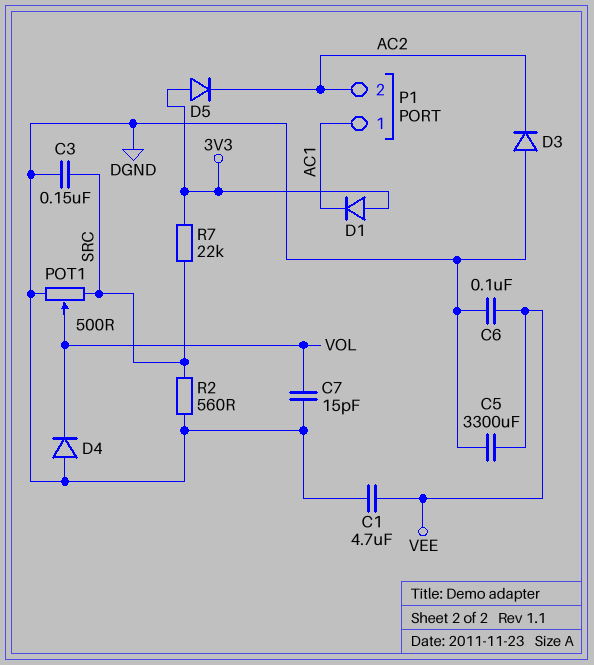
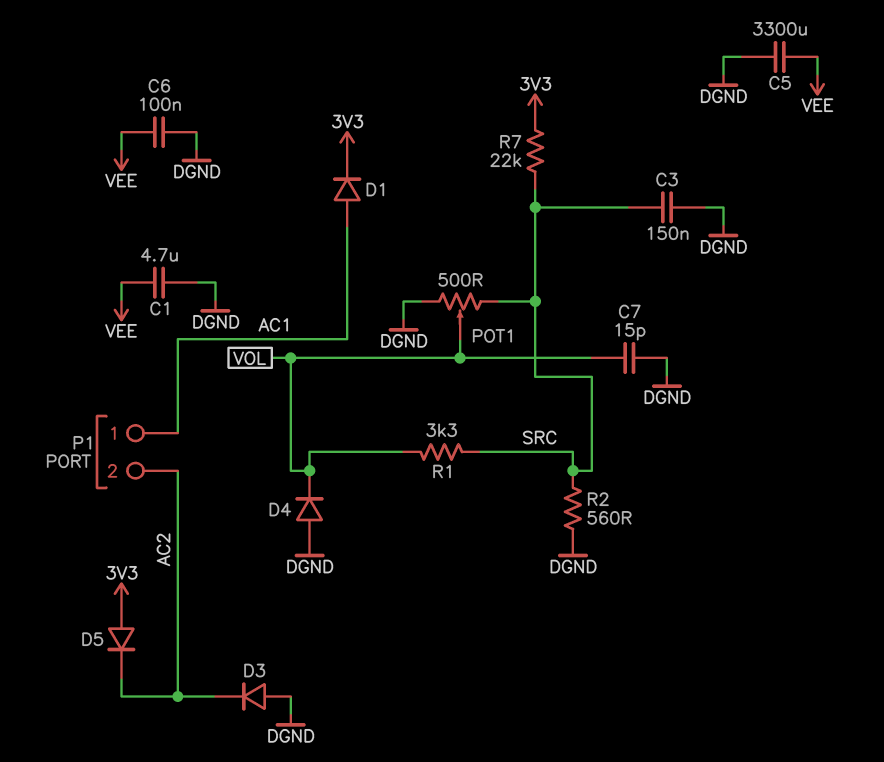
D1: diode (A 3V3, K AC1) -> diode (A AC1, K 3V3)
R1: none -> 3.3k (SRC, VOL)

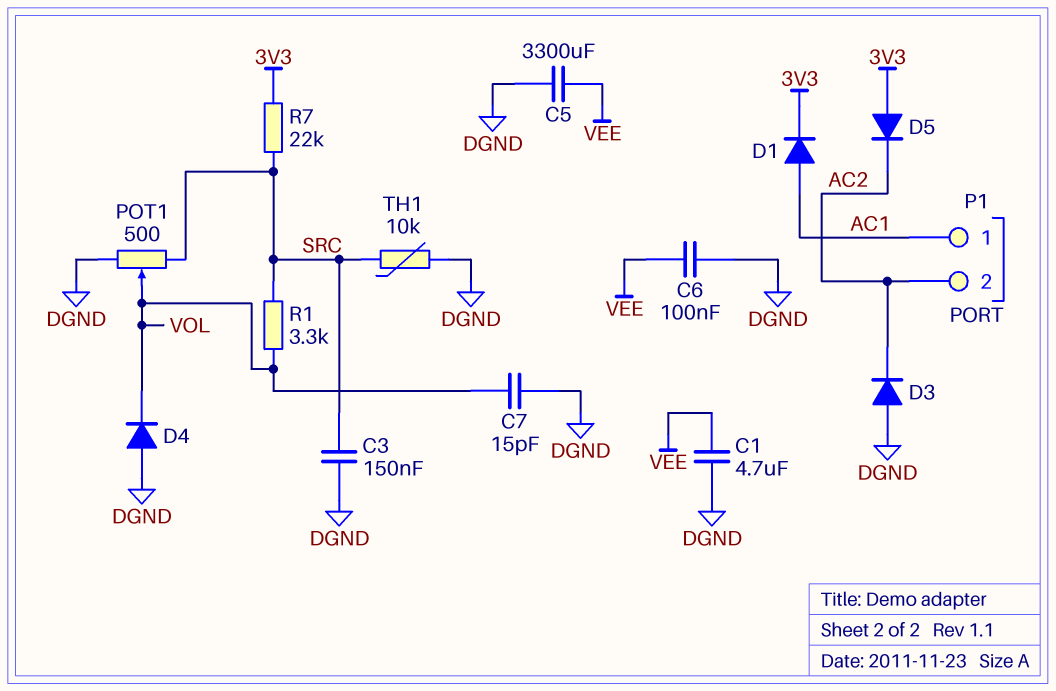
R2: 560 (DGND, SRC) -> none
TH1: none -> 10k (DGND, SRC)

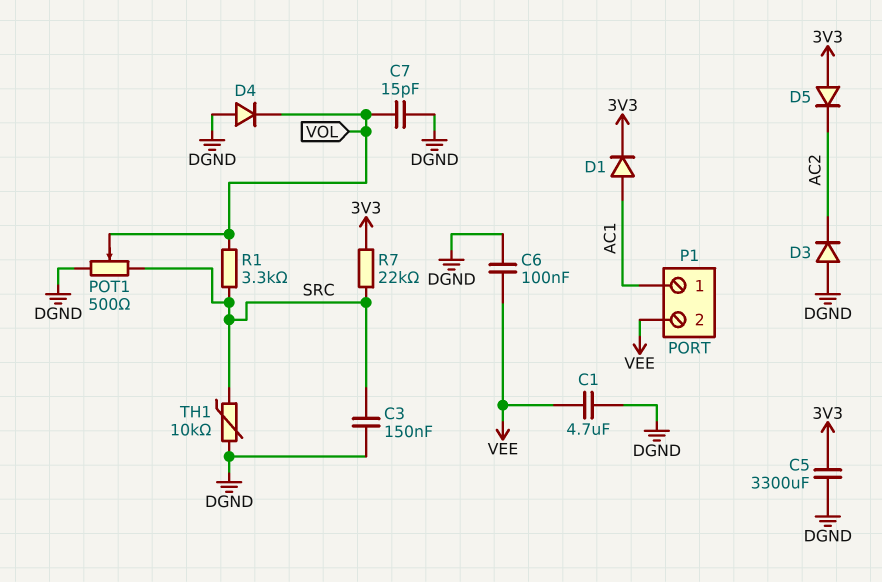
C5: 3300uF (DGND, VEE) -> 3300uF (3V3, DGND)
P1 pin 2: AC2 -> VEE

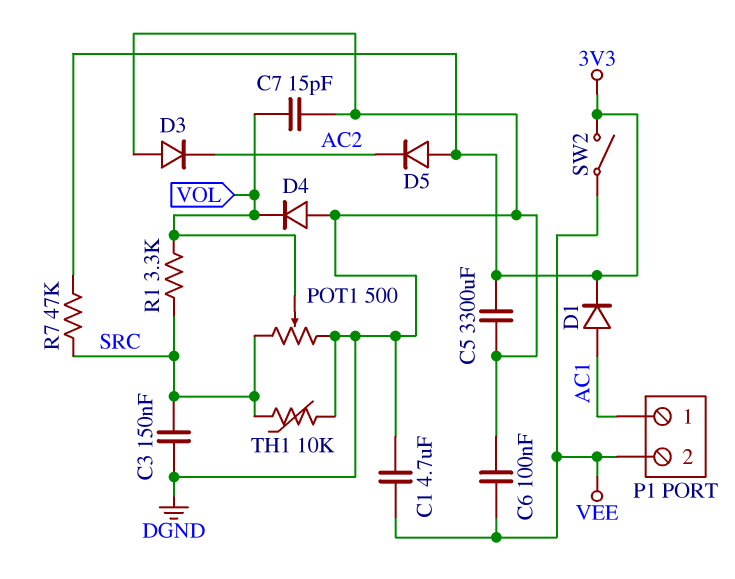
R7: 22k (3V3, SRC) -> 47k (3V3, SRC)
SW2: none -> switch (3V3, VEE)

